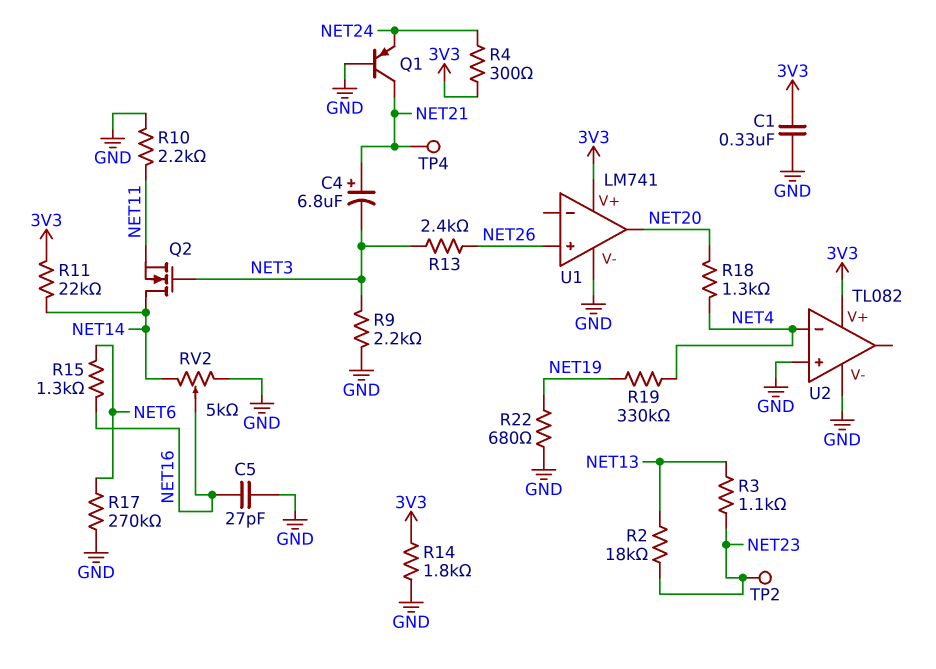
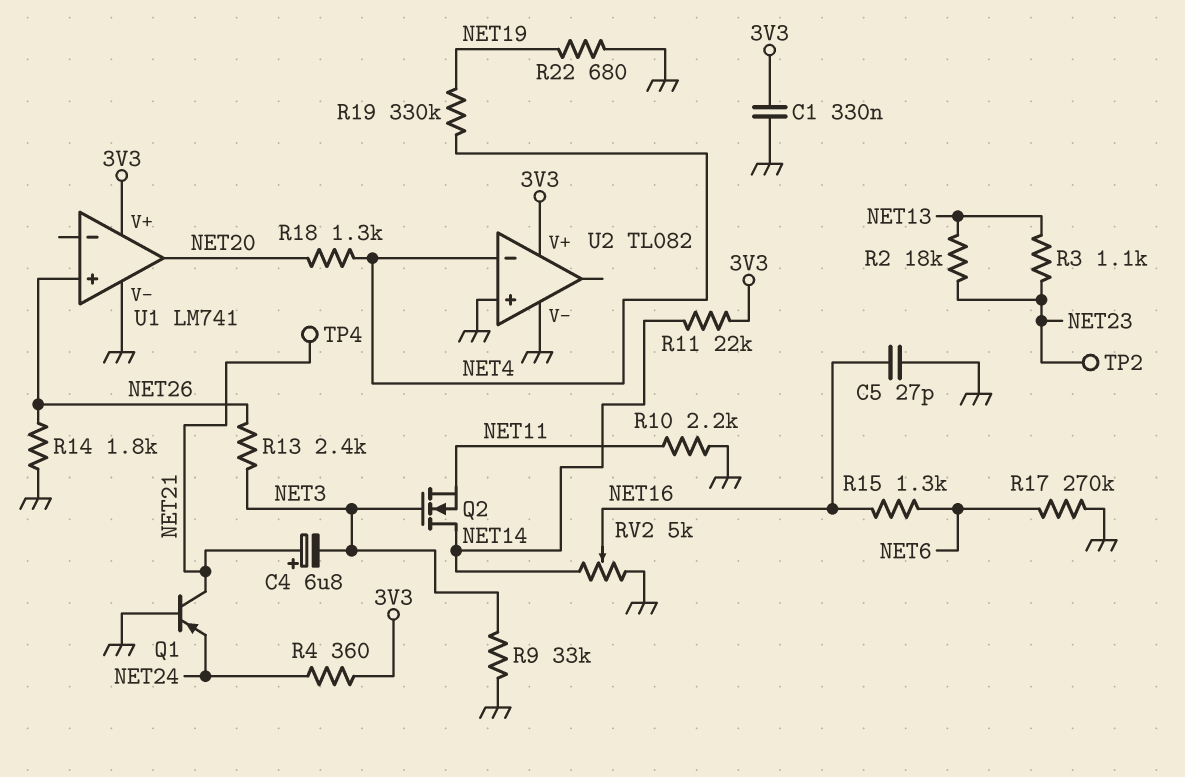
R4: 300 (3V3, NET24) -> 360 (3V3, NET24)
R9: 2.2k (GND, NET3) -> 33k (GND, NET3)
R14: 1.8k (3V3, GND) -> 1.8k (GND, NET26)

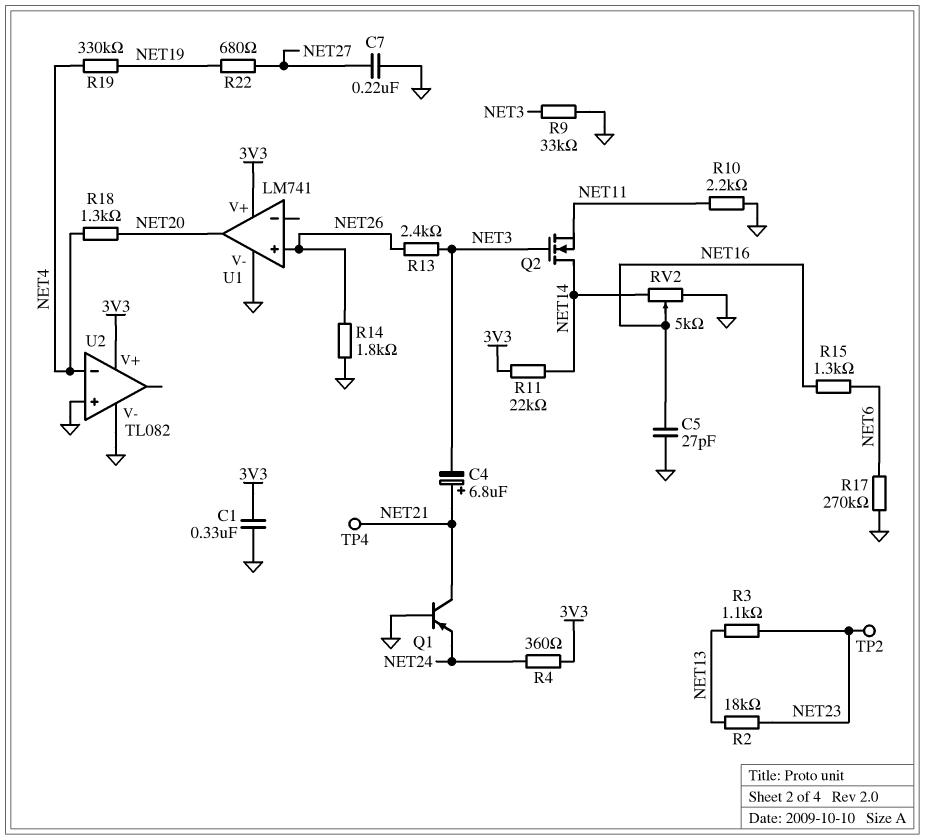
C7: none -> 220nF (GND, NET27)
R22: 680 (GND, NET19) -> 680 (NET19, NET27)

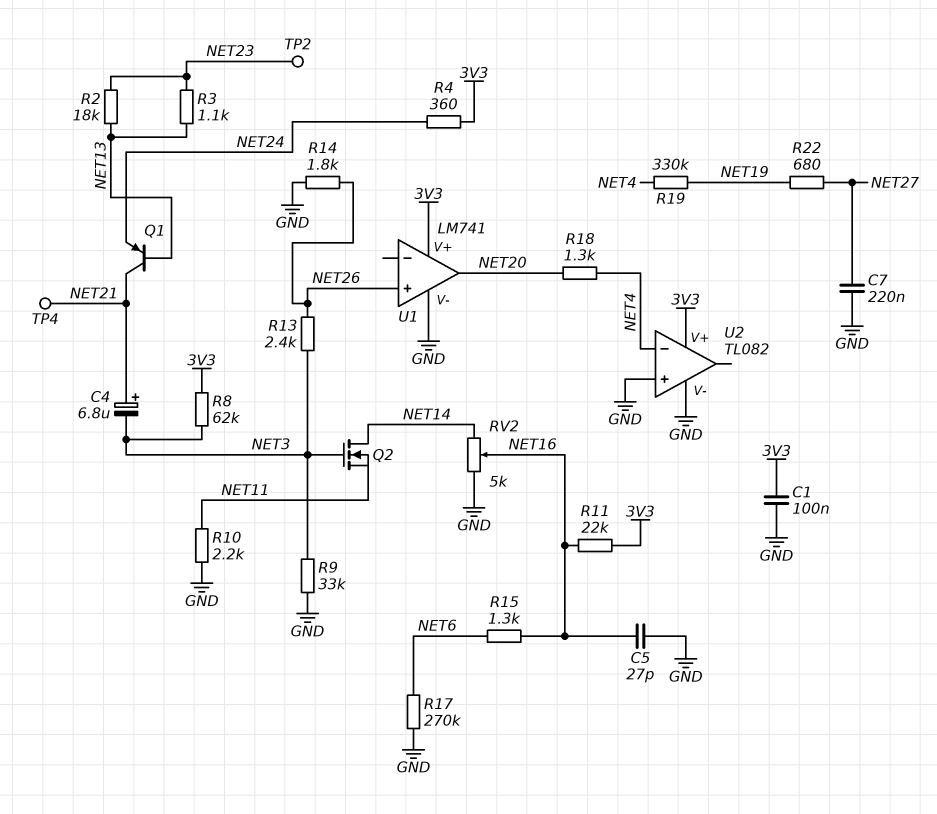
C1: 330nF (3V3, GND) -> 100nF (3V3, GND)
Q1: PNP (B GND, C NET21, E NET24) -> PNP (B NET13, C NET21, E NET24)
R8: none -> 62k (3V3, NET3)
R11: 22k (3V3, NET14) -> 22k (3V3, NET16)

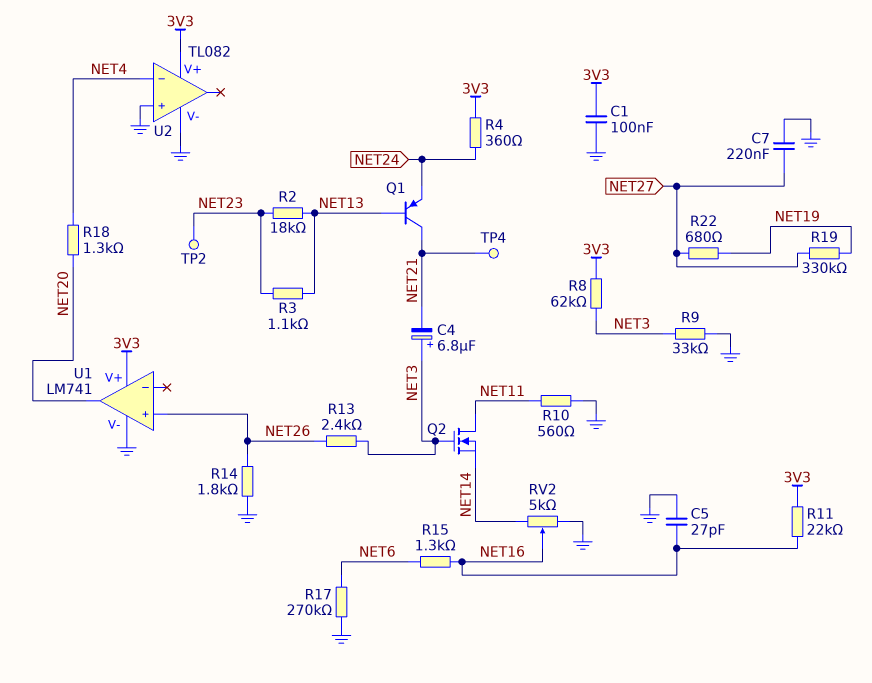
C4: 6.8uF (plus NET21, minus NET3) -> 6.8uF (plus NET3, minus NET21)
Q2: NMOS (G NET3, D NET14, S NET11) -> NMOS (G NET3, D NET11, S NET14)
R10: 2.2k (GND, NET11) -> 560 (GND, NET11)
R19: 330k (NET4, NET19) -> 330k (NET19, NET27)

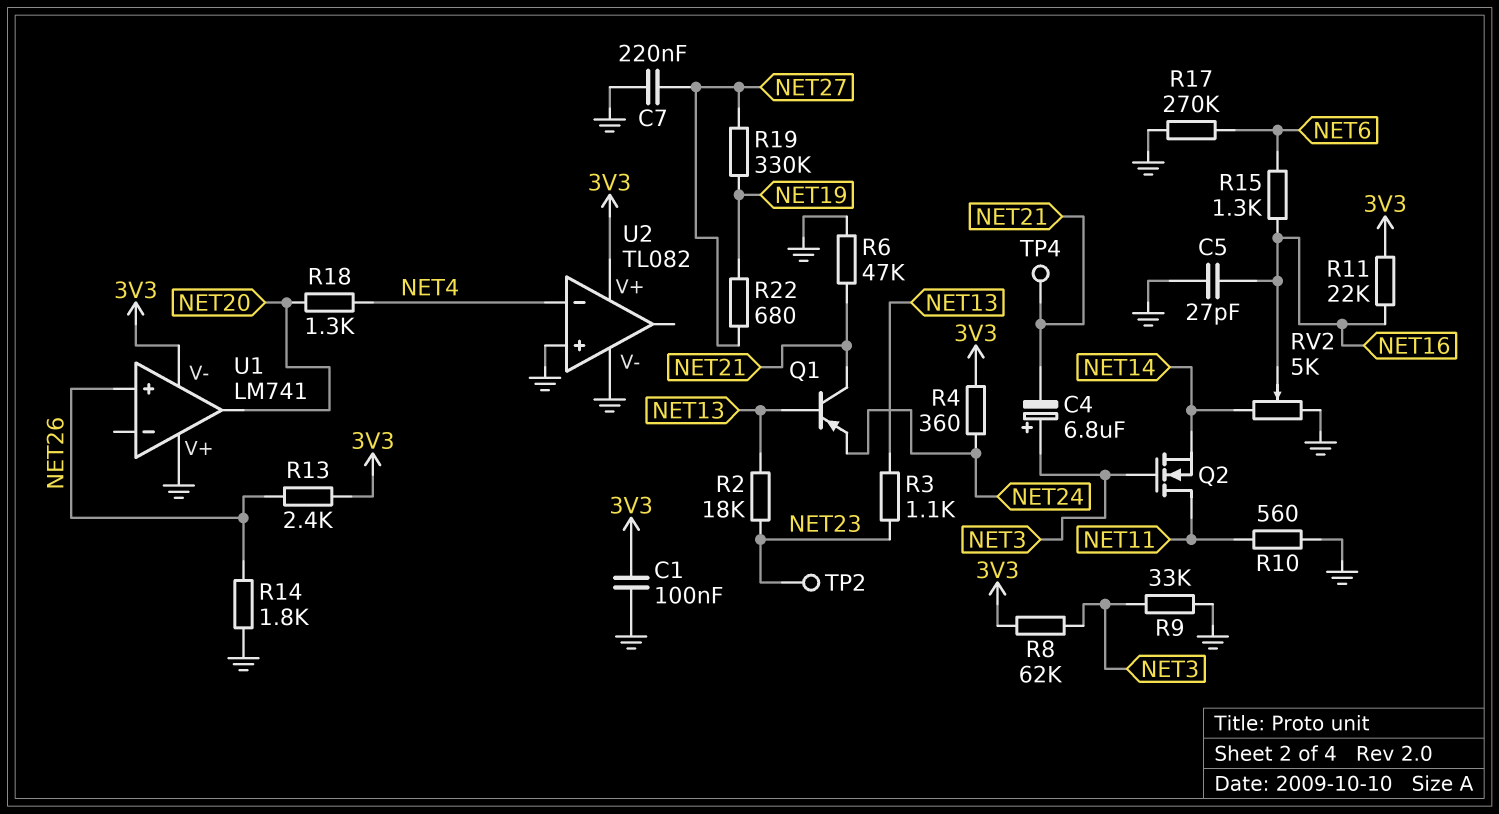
R6: none -> 47k (GND, NET21)
R13: 2.4k (NET3, NET26) -> 2.4k (3V3, NET26)
U1 pin V+: 3V3 -> GND
U1 pin V-: GND -> 3V3

